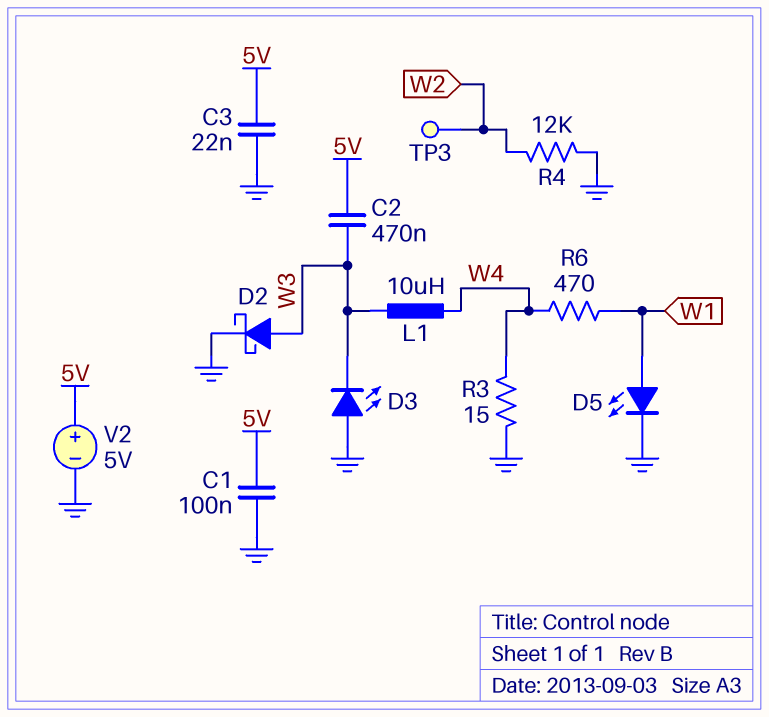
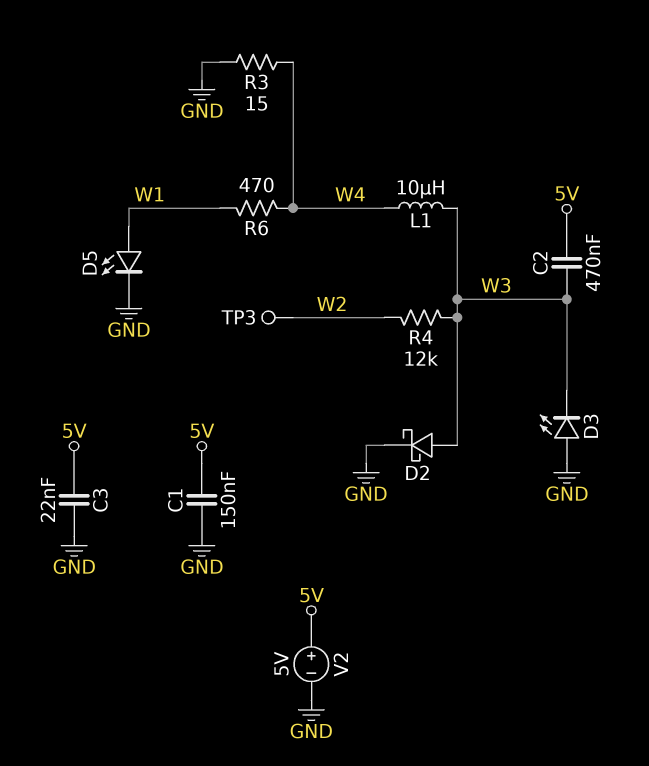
C1: 100nF (5V, GND) -> 150nF (5V, GND)
R4: 12k (GND, W2) -> 12k (W2, W3)

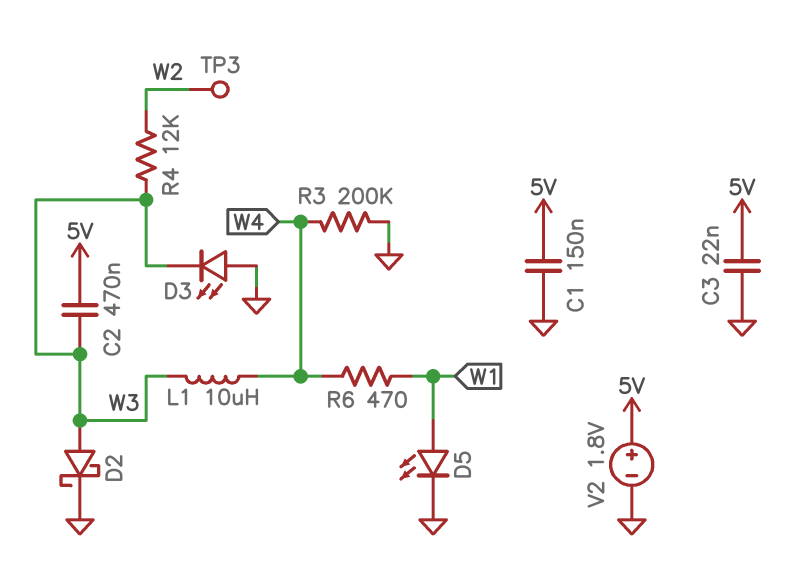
R3: 15 (GND, W4) -> 200k (GND, W4)
V2: 5V (plus 5V, minus GND) -> 1.8V (plus 5V, minus GND)

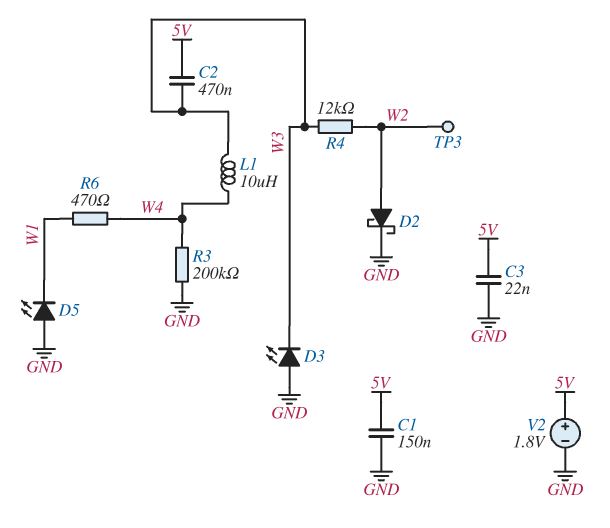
D2: schottky (A W3, K GND) -> schottky (A W2, K GND)
D5: LED (A W1, K GND) -> LED (A GND, K W1)

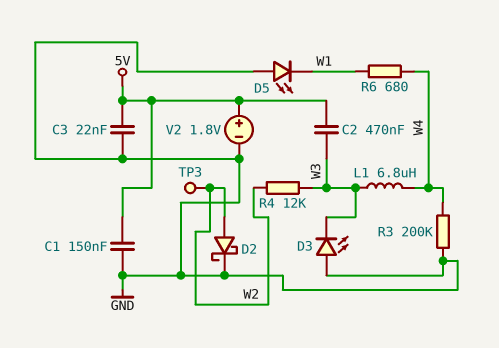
L1: 10uH (W3, W4) -> 6.8uH (W3, W4)
R6: 470 (W1, W4) -> 680 (W1, W4)

